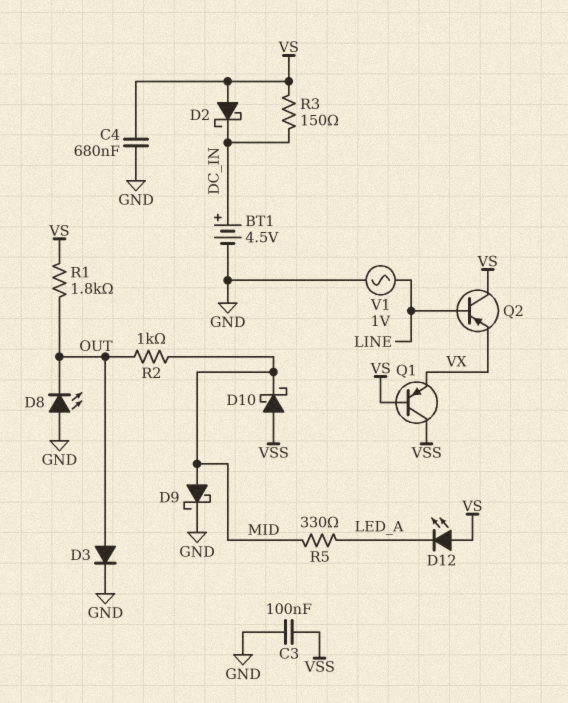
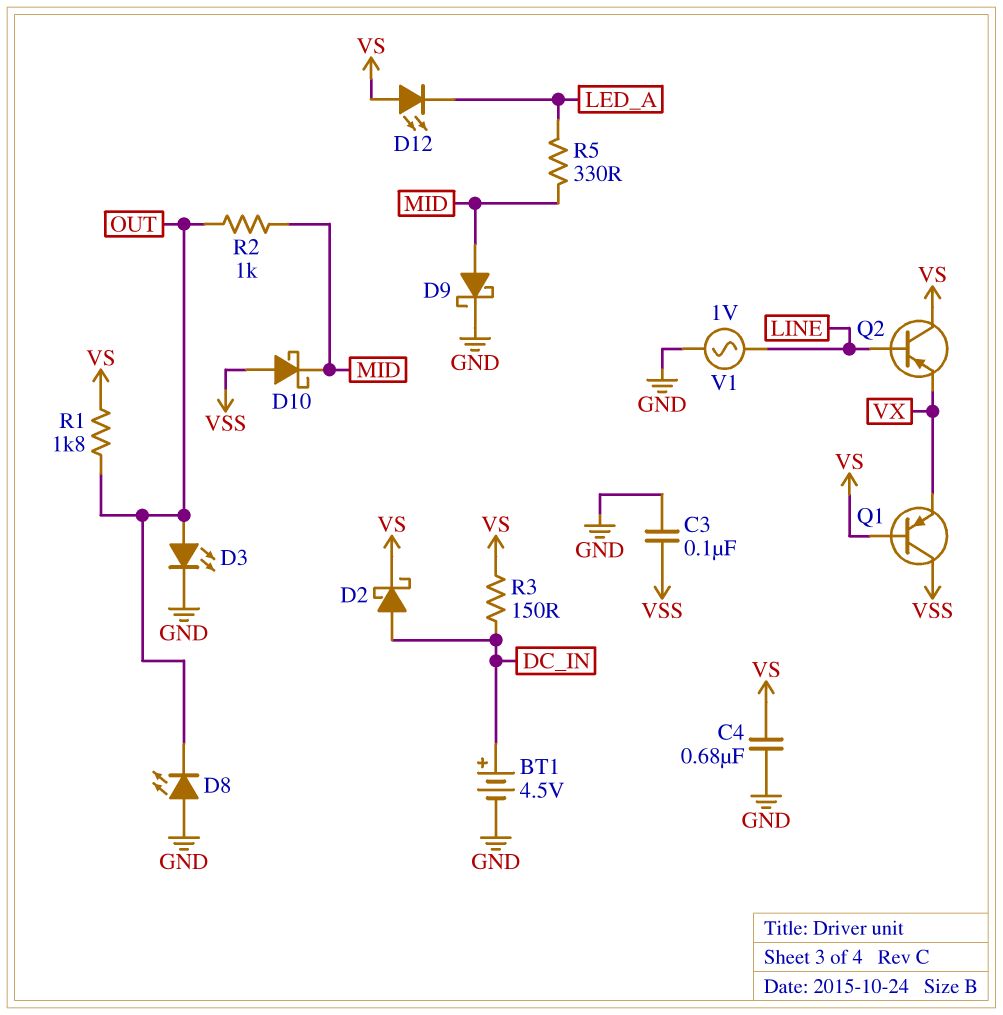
D2: schottky (A VS, K DC_IN) -> schottky (A DC_IN, K VS)
D3: diode (A OUT, K GND) -> LED (A OUT, K GND)

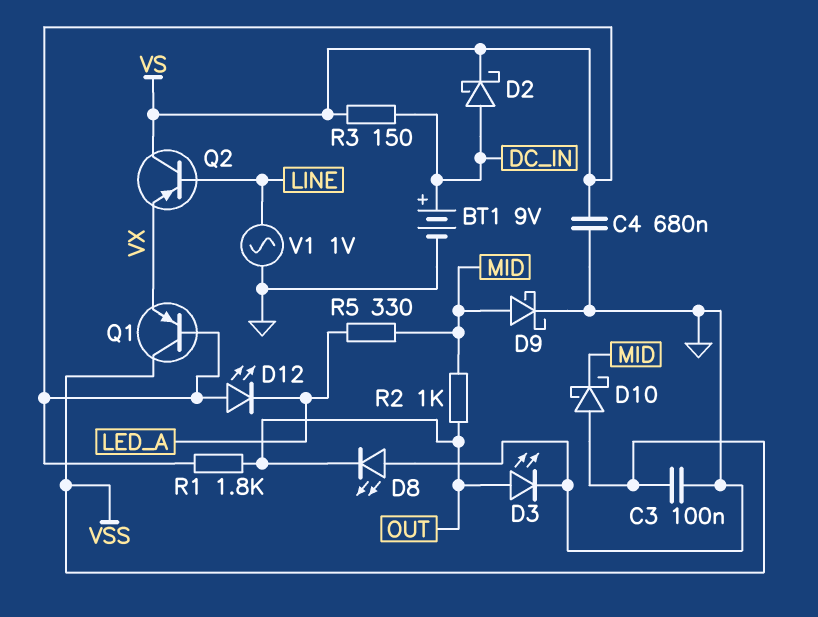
BT1: 4.5V (plus DC_IN, minus GND) -> 9V (plus DC_IN, minus GND)

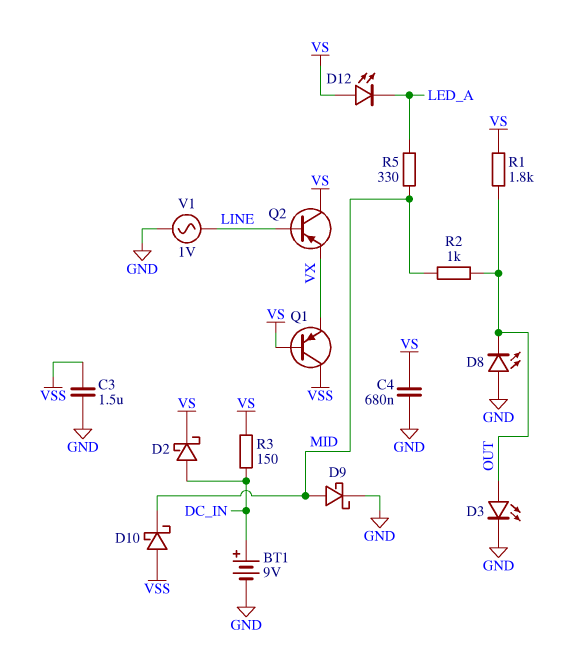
C3: 100nF (GND, VSS) -> 1.5uF (GND, VSS)

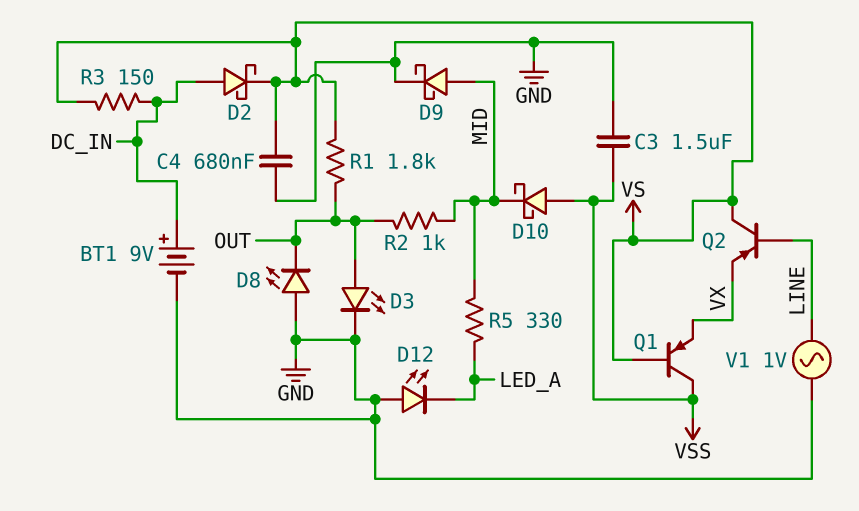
D12: LED (A VS, K LED_A) -> LED (A GND, K LED_A)

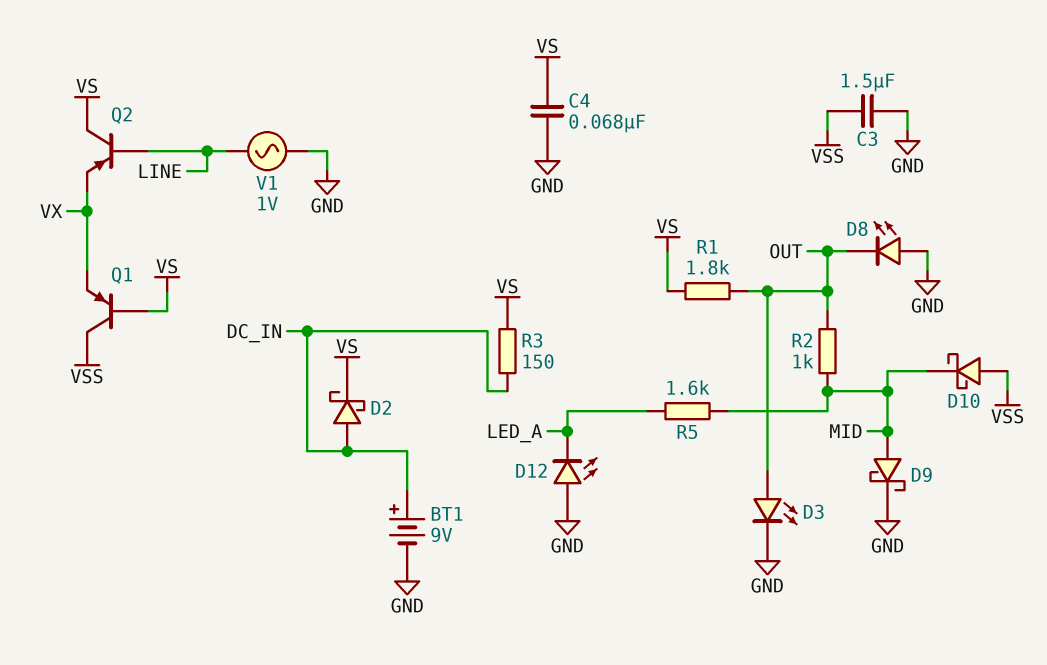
C4: 680nF (GND, VS) -> 68nF (GND, VS)
R5: 330 (LED_A, MID) -> 1.6k (LED_A, MID)

